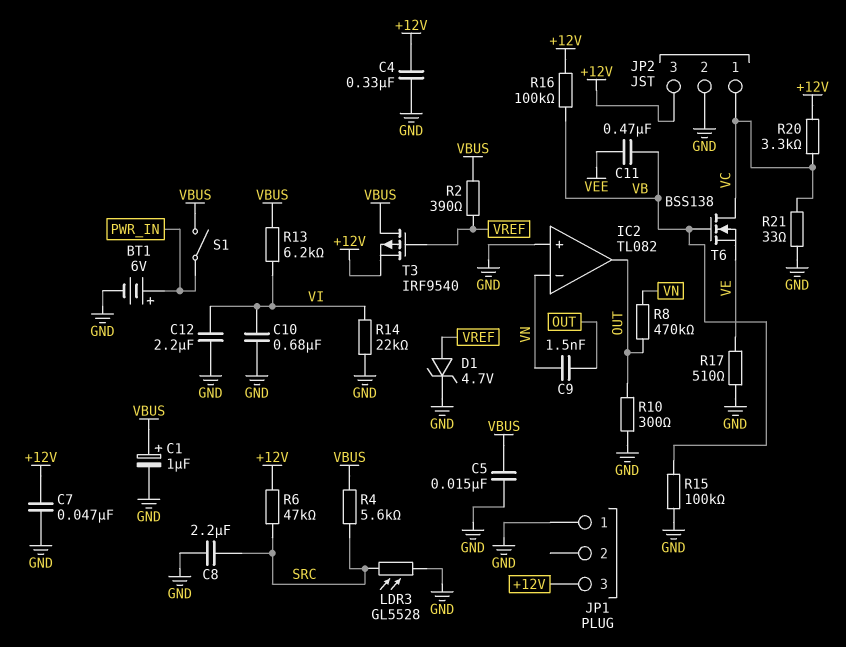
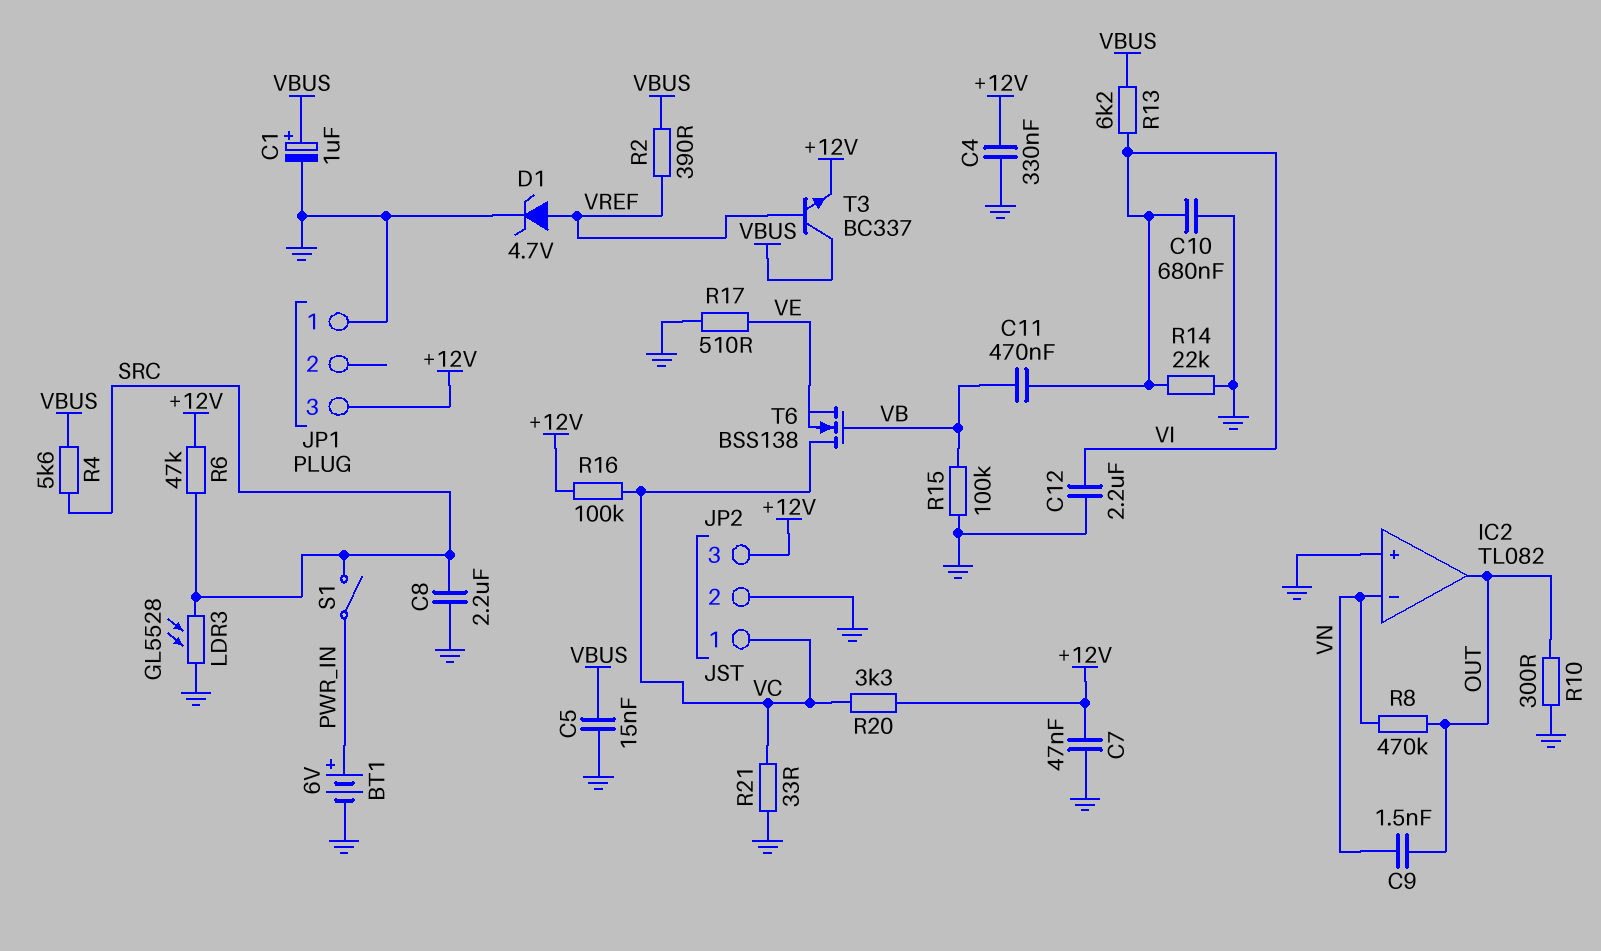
C11: 470nF (VB, VEE) -> 470nF (VB, VI)
R16: 100k (+12V, VB) -> 100k (+12V, VC)
S1: switch (PWR_IN, VBUS) -> switch (PWR_IN, SRC)
T3: PMOS IRF9540 (G VREF, D VBUS, S +12V) -> NPN BC337 (B VREF, C VBUS, E +12V)

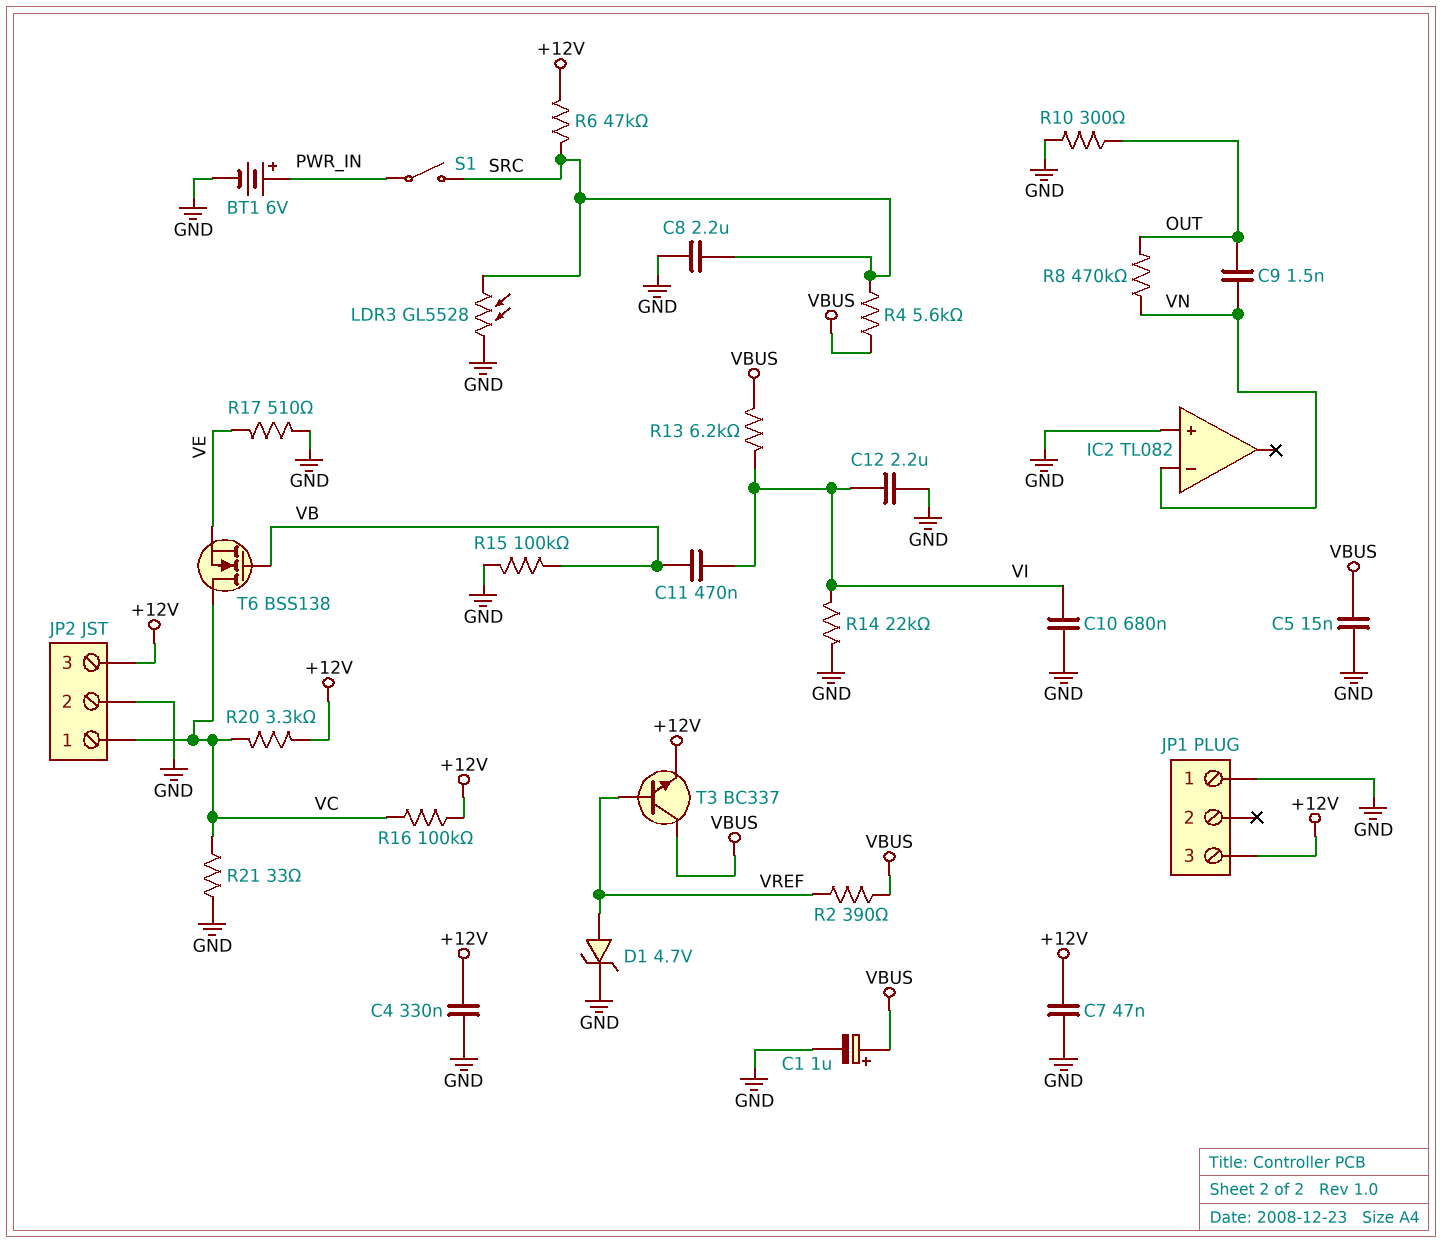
IC2 pin out: OUT -> none

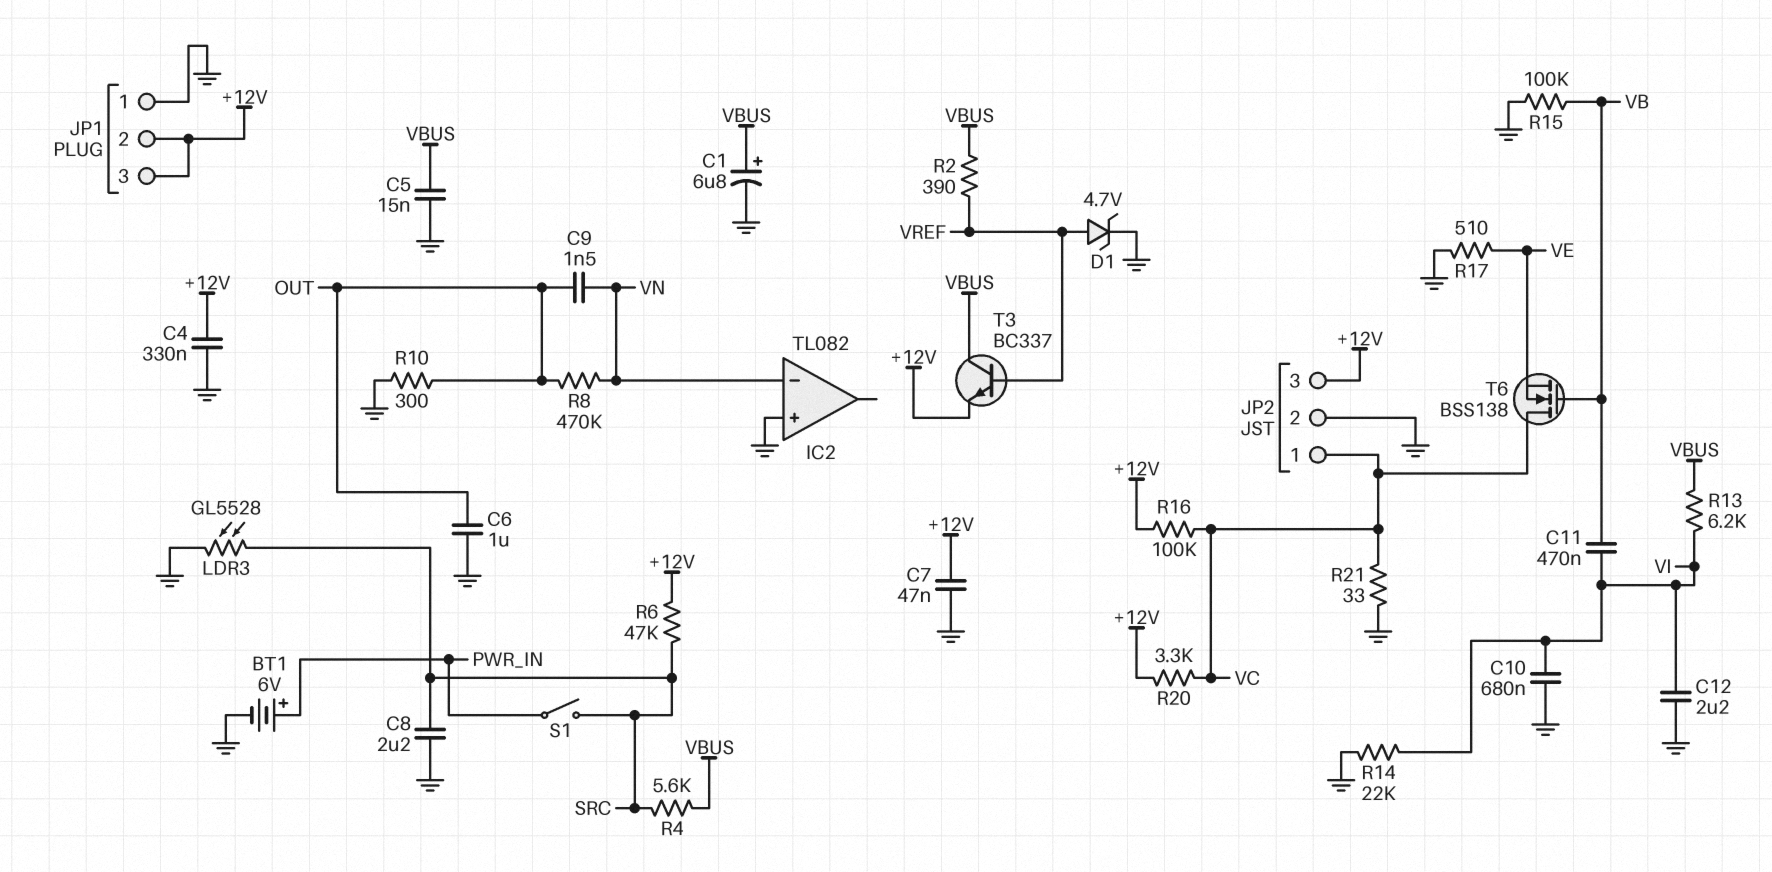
C1: 1uF (plus VBUS, minus GND) -> 6.8uF (plus VBUS, minus GND)
C6: none -> 1uF (GND, OUT)
JP1 pin 2: none -> +12V

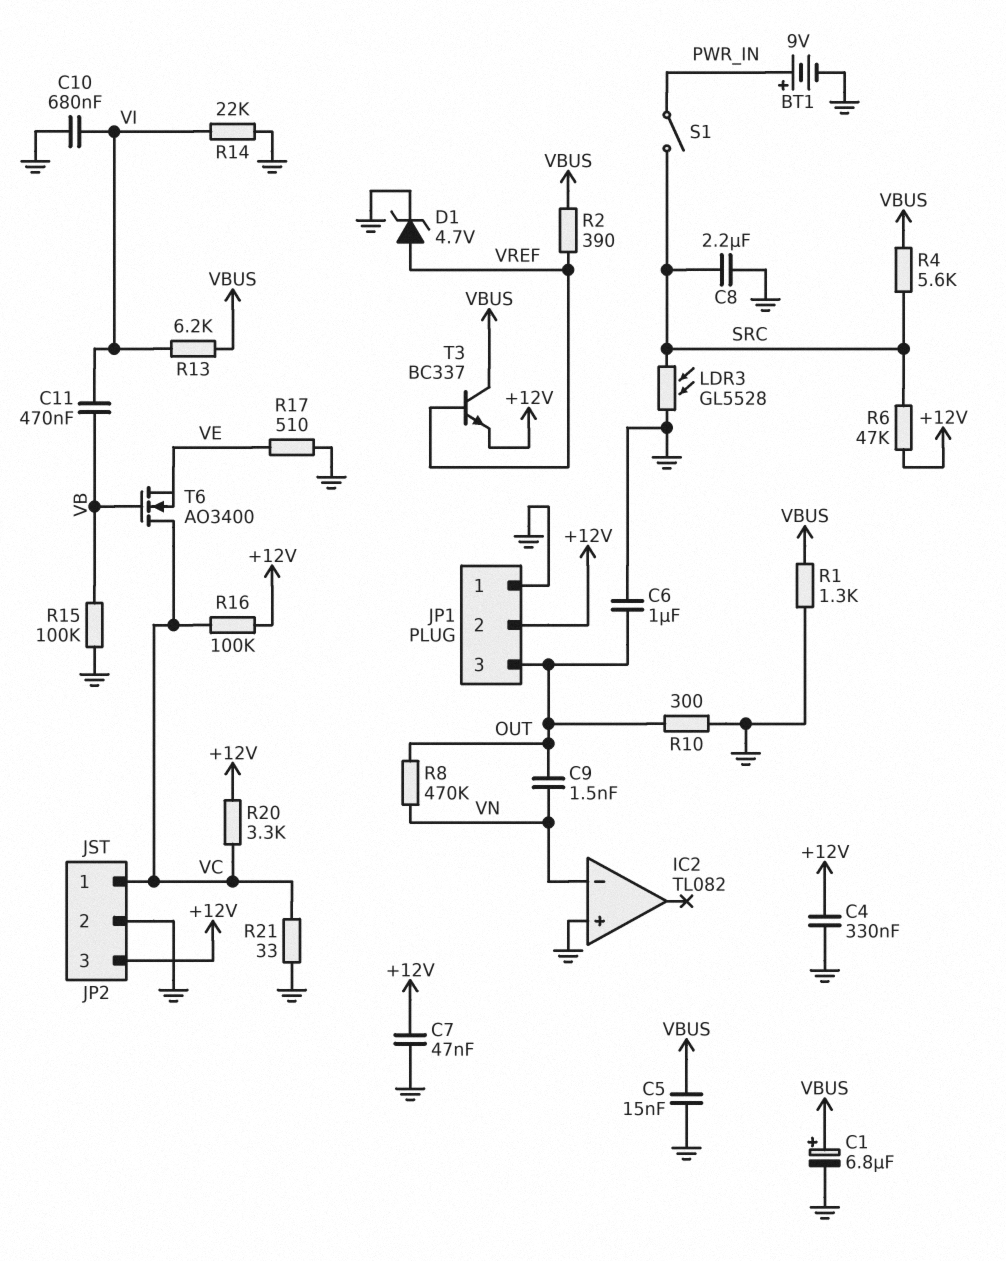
BT1: 6V (plus PWR_IN, minus GND) -> 9V (plus PWR_IN, minus GND)
C12: 2.2uF (GND, VI) -> none
JP1 pin 3: +12V -> OUT
R1: none -> 1.3k (GND, VBUS)
T6: NMOS BSS138 (G VB, D VC, S VE) -> NMOS AO3400 (G VB, D VC, S VE)

